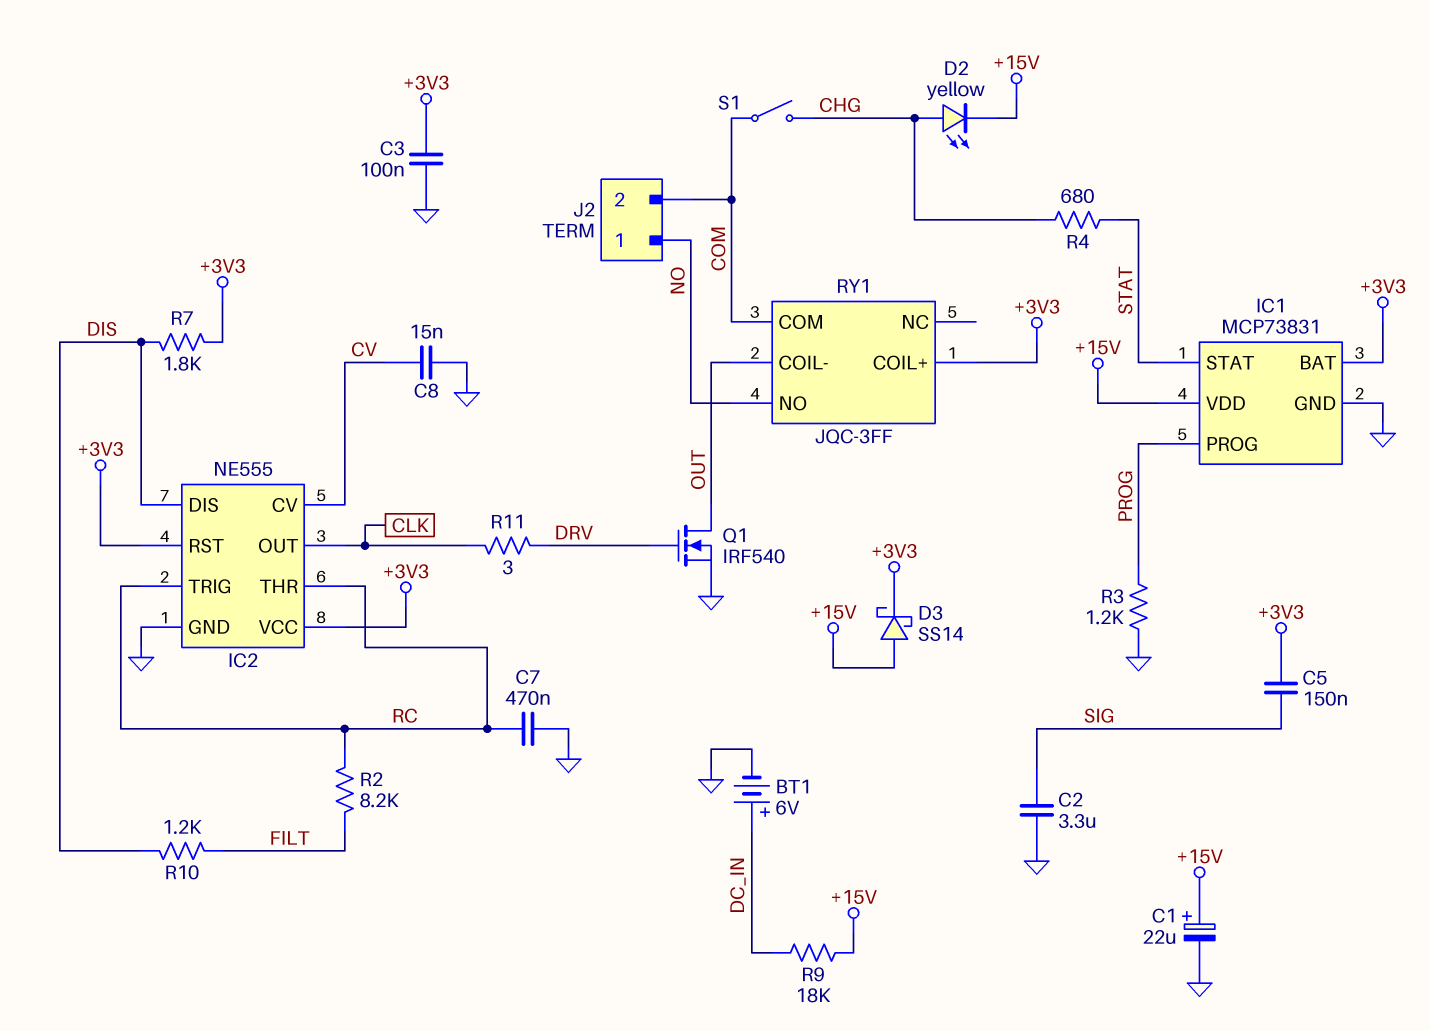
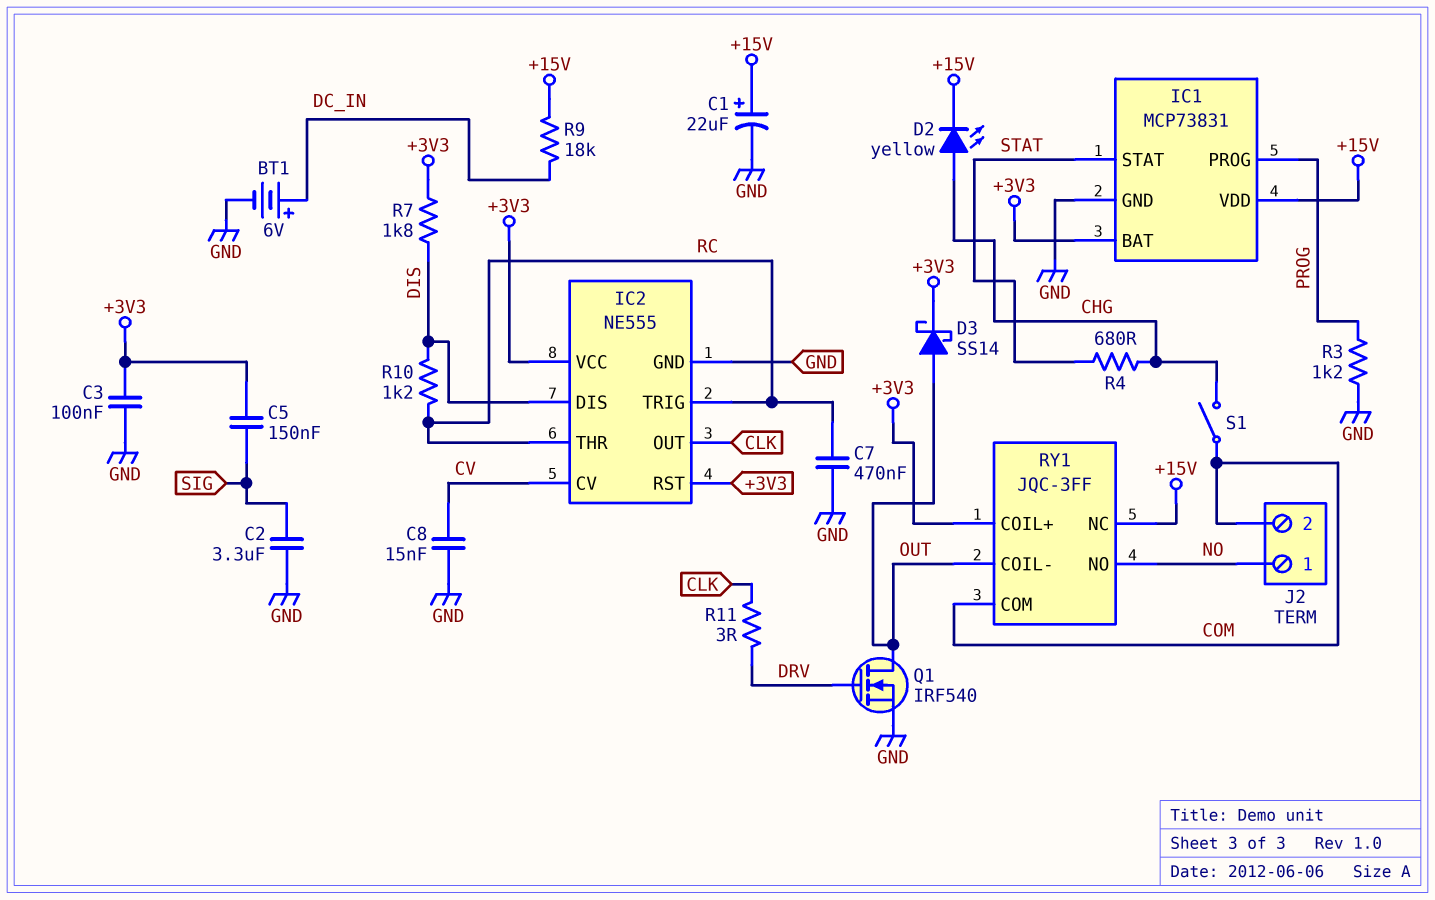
D3: schottky SS14 (A +15V, K +3V3) -> schottky SS14 (A OUT, K +3V3)
R2: 8.2k (FILT, RC) -> none
R10: 1.2k (DIS, FILT) -> 1.2k (DIS, RC)
RY1 pin NC: none -> +15V

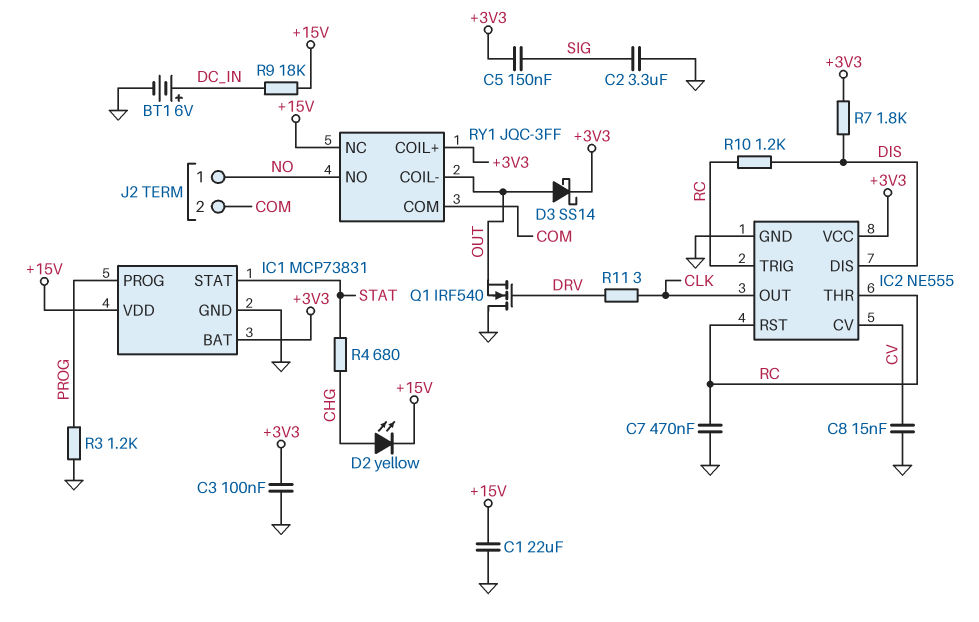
C1: 22uF (plus +15V, minus GND) -> 22uF (+15V, GND)
IC2 pin RST: +3V3 -> RC
Q1: NMOS IRF540 (G DRV, D OUT, S GND) -> NMOS IRF540 (G DRV, D GND, S OUT)
S1: switch (CHG, COM) -> none

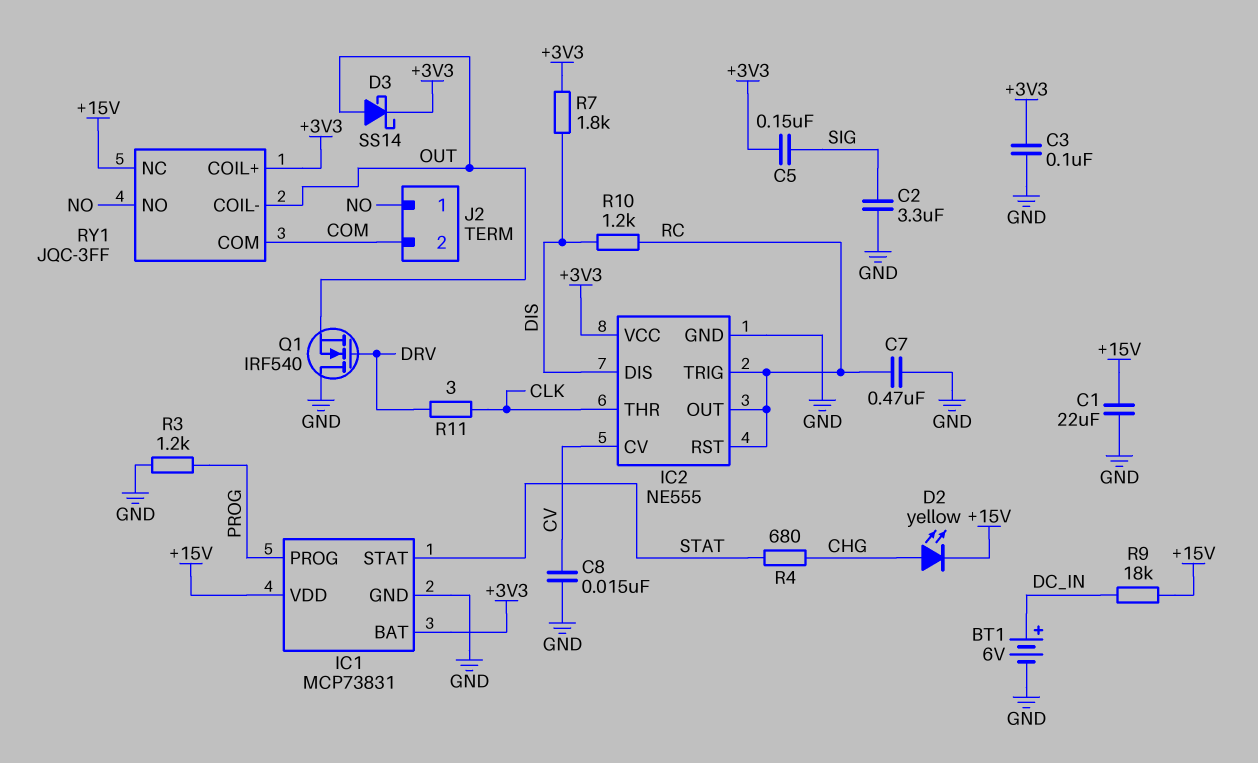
IC2 pin OUT: CLK -> RC
IC2 pin THR: RC -> CLK

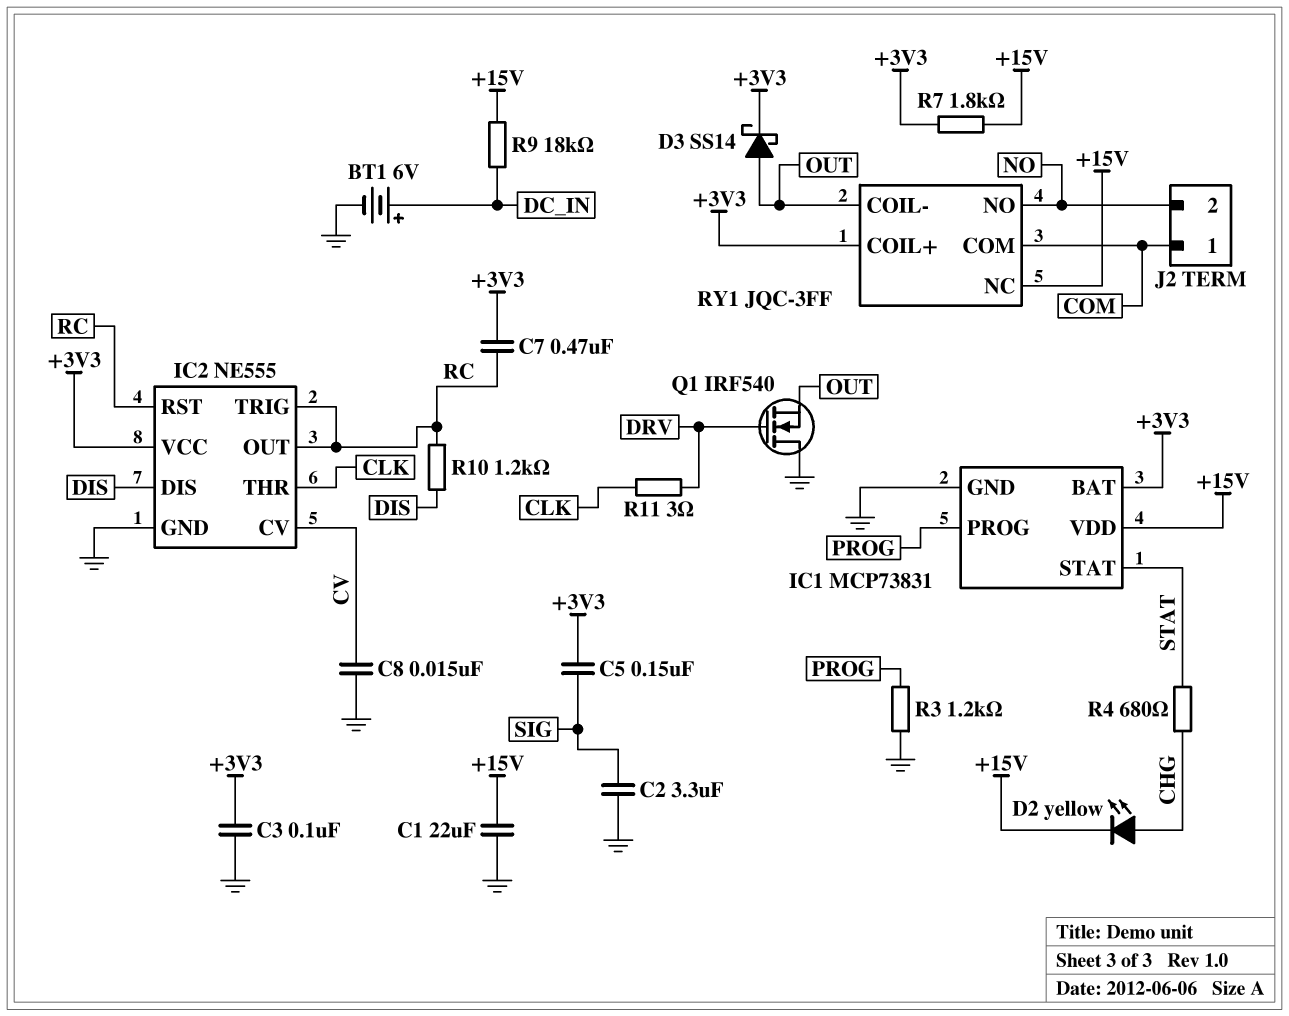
C7: 470nF (GND, RC) -> 470nF (+3V3, RC)
J2 pin 1: NO -> COM
J2 pin 2: COM -> NO
R7: 1.8k (+3V3, DIS) -> 1.8k (+3V3, +15V)

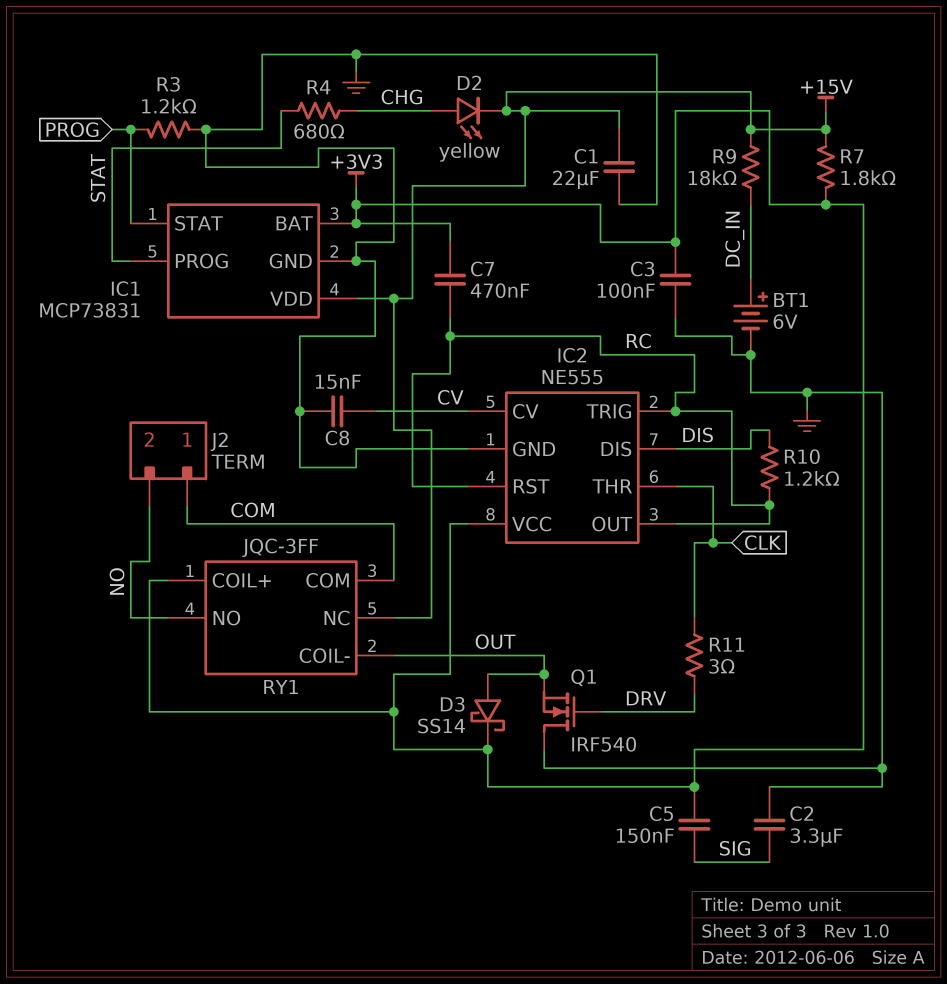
IC1 pin PROG: PROG -> STAT
IC1 pin STAT: STAT -> PROG

